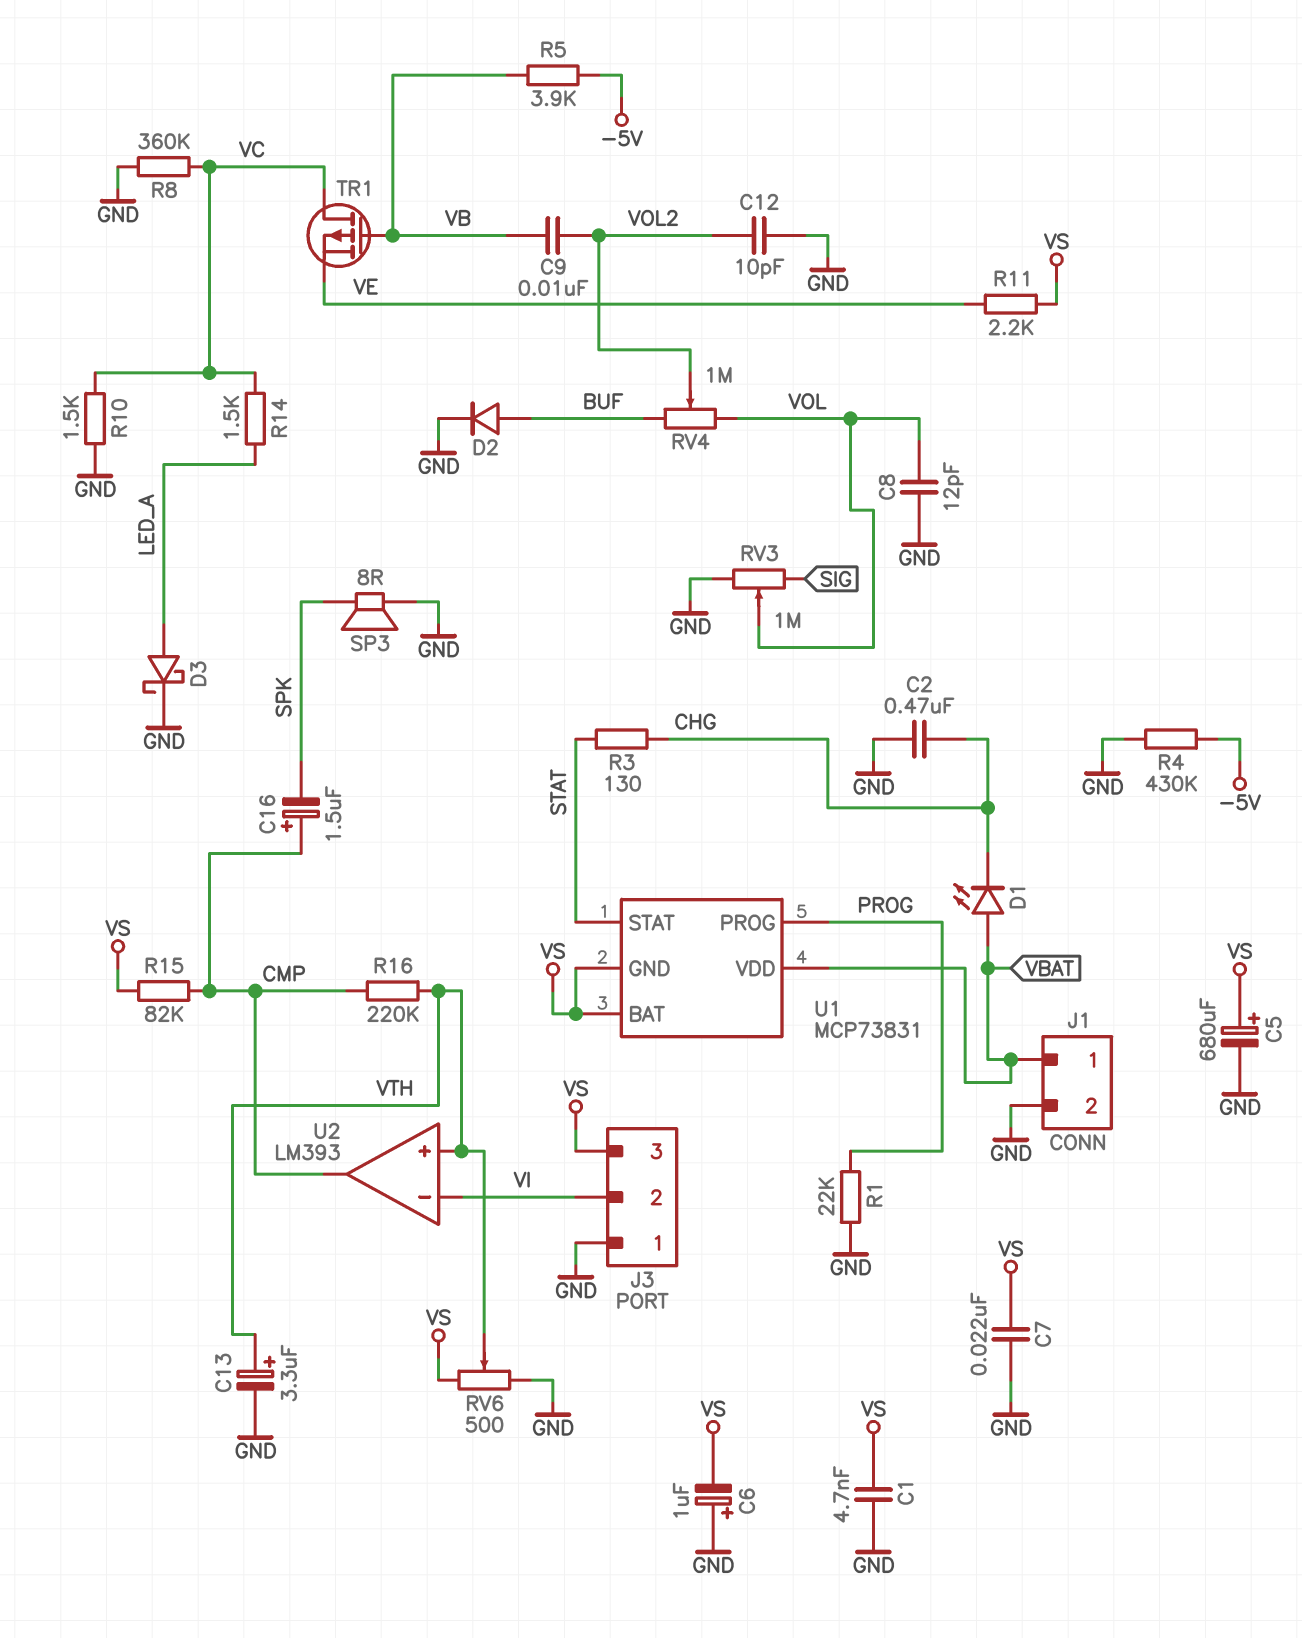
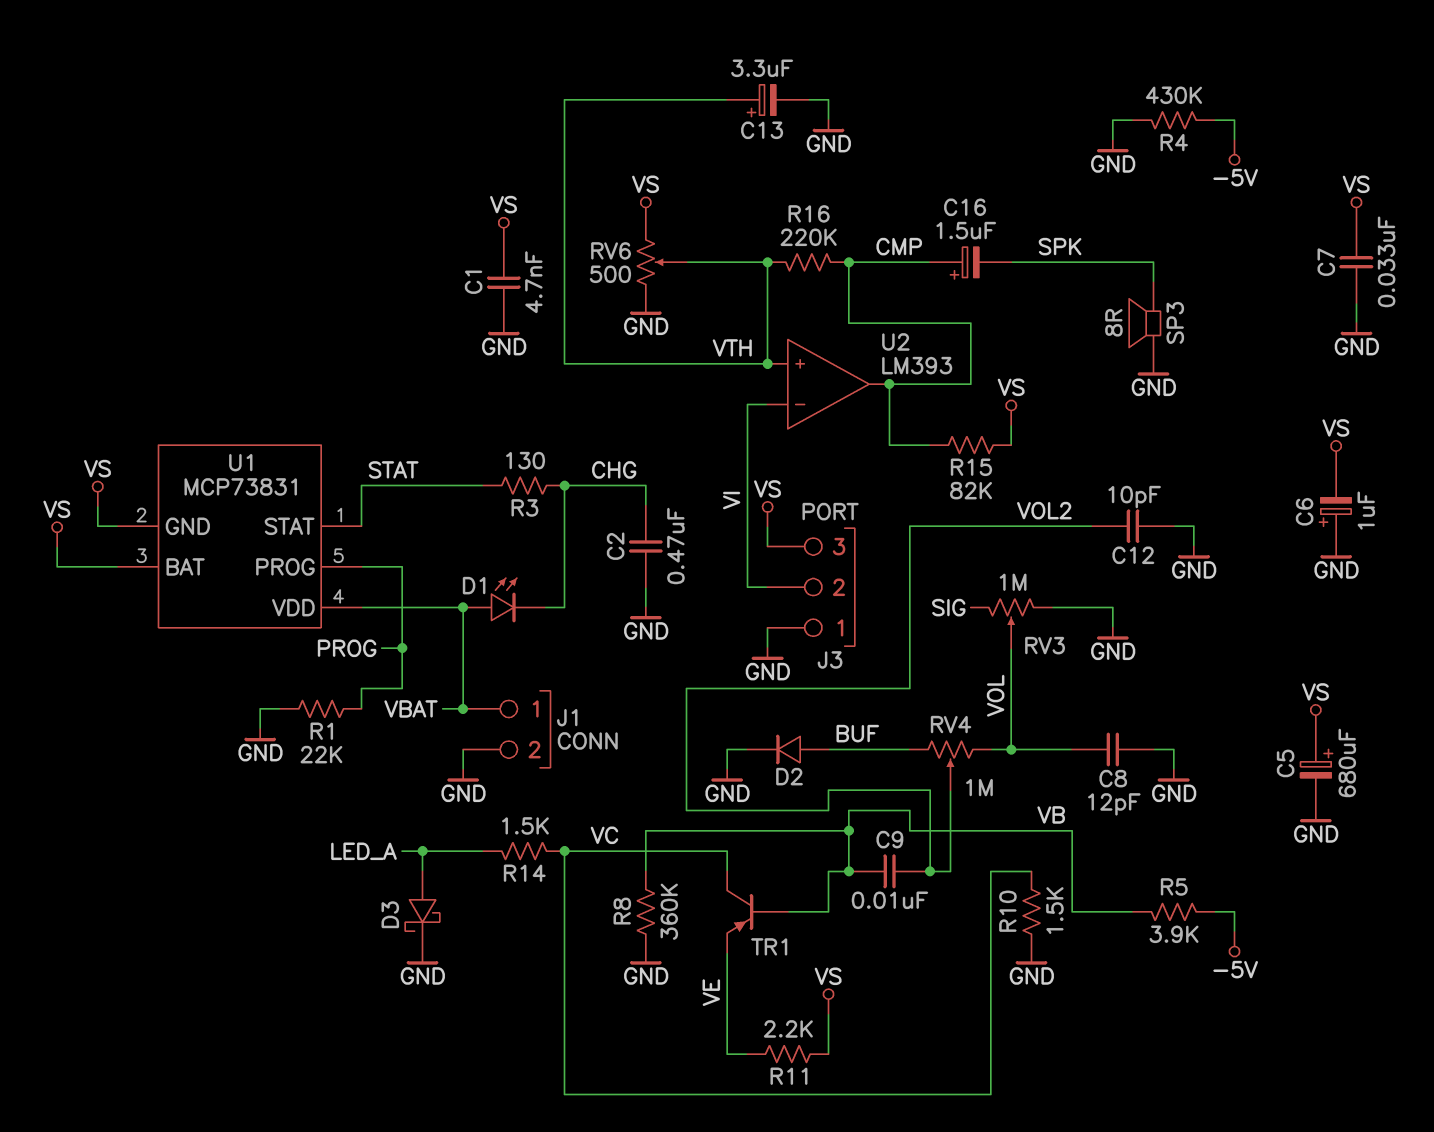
C7: 22nF (GND, VS) -> 33nF (GND, VS)
R8: 360k (GND, VC) -> 360k (GND, VB)
TR1: PMOS (G VB, D VC, S VE) -> PNP (B VB, C VC, E VE)

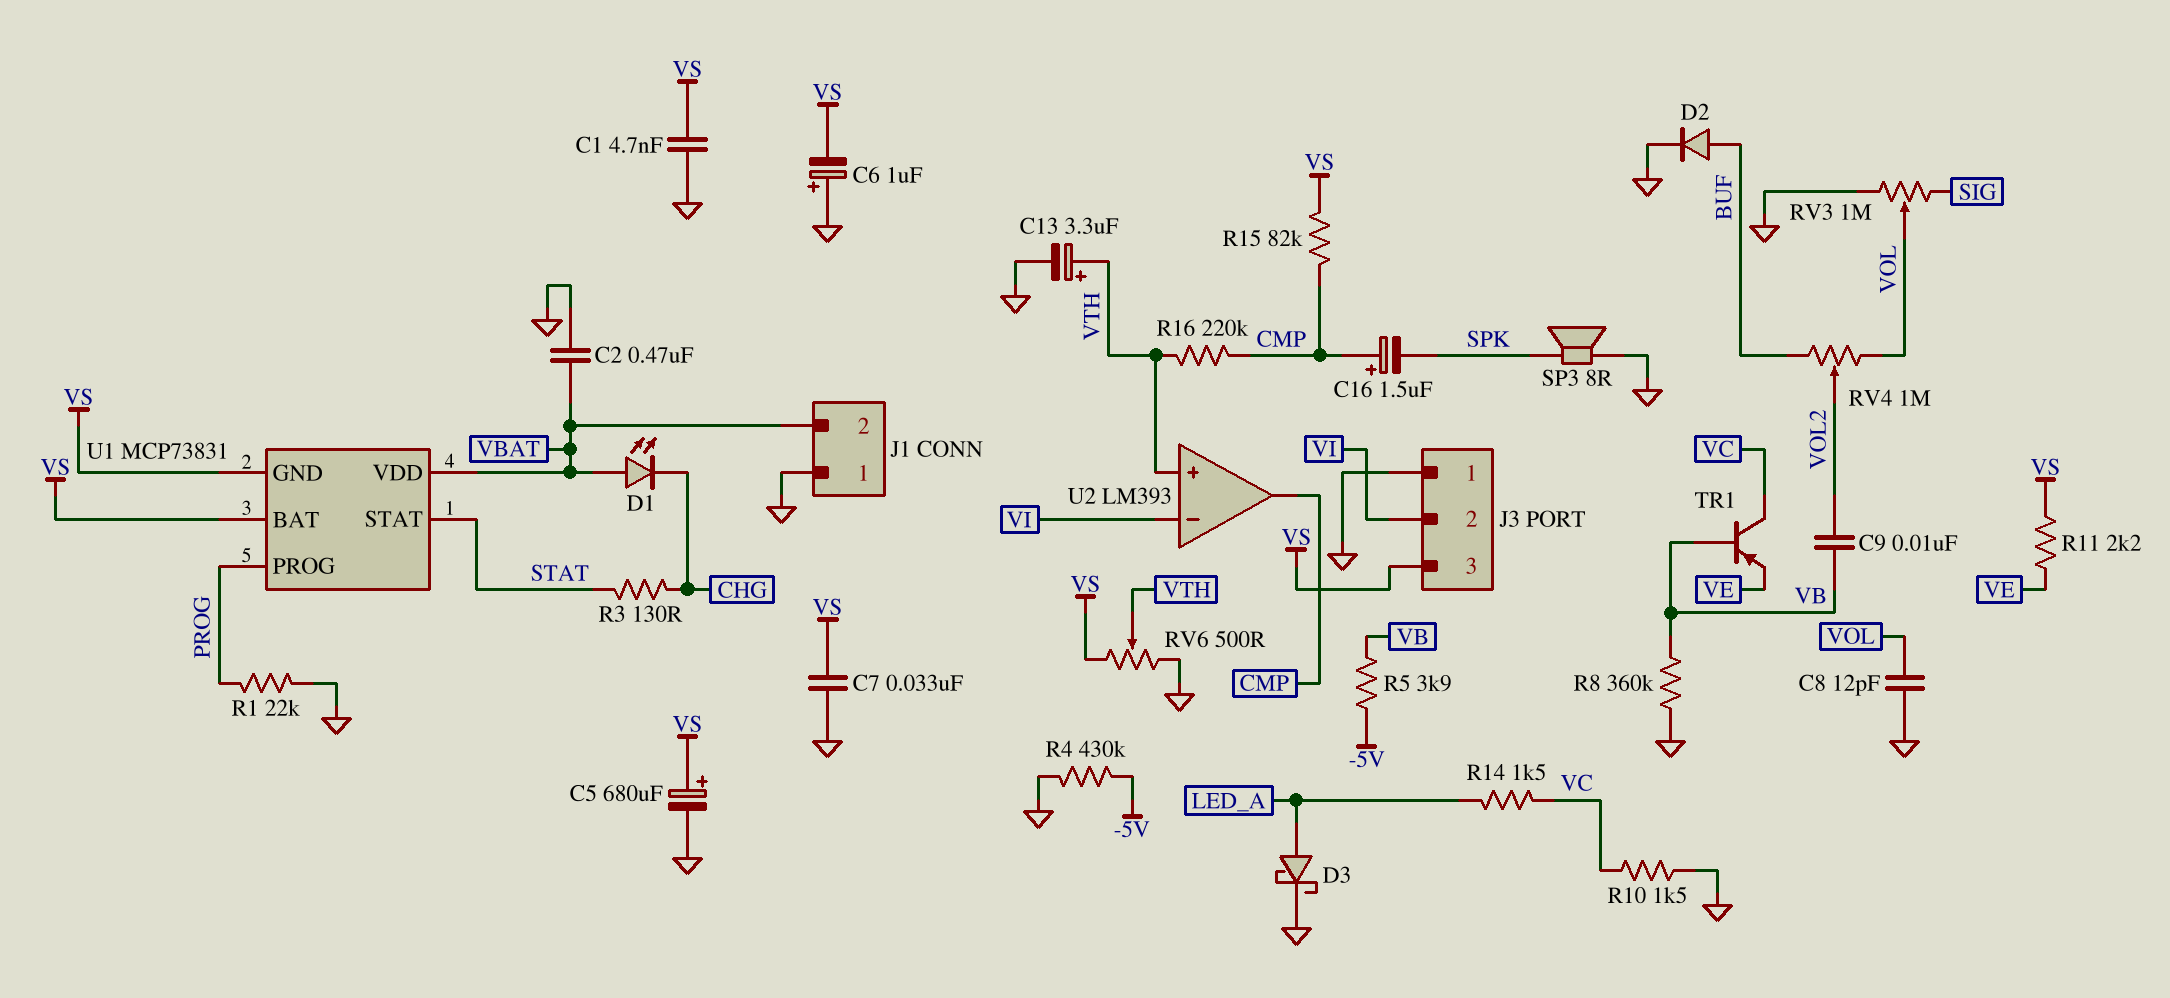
C2: 470nF (CHG, GND) -> 470nF (GND, VBAT)
C12: 10pF (GND, VOL2) -> none
J1 pin 1: VBAT -> GND
J1 pin 2: GND -> VBAT

